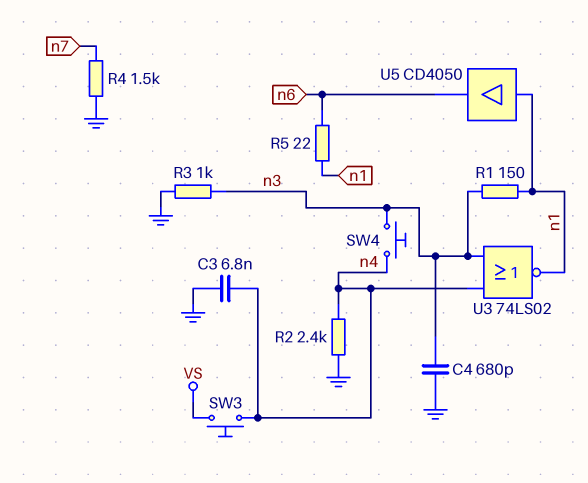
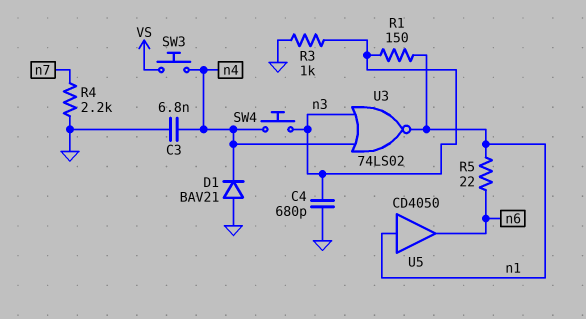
D1: none -> diode BAV21 (A GND, K n4)
R2: 2.4k (GND, n4) -> none
R4: 1.5k (GND, n7) -> 2.2k (GND, n7)

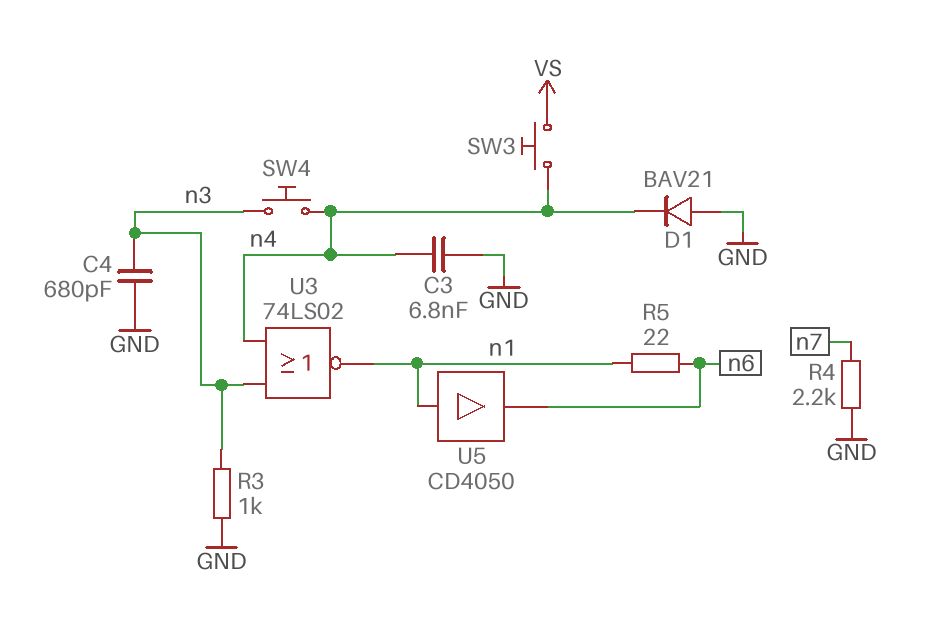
R1: 150 (n1, n3) -> none

